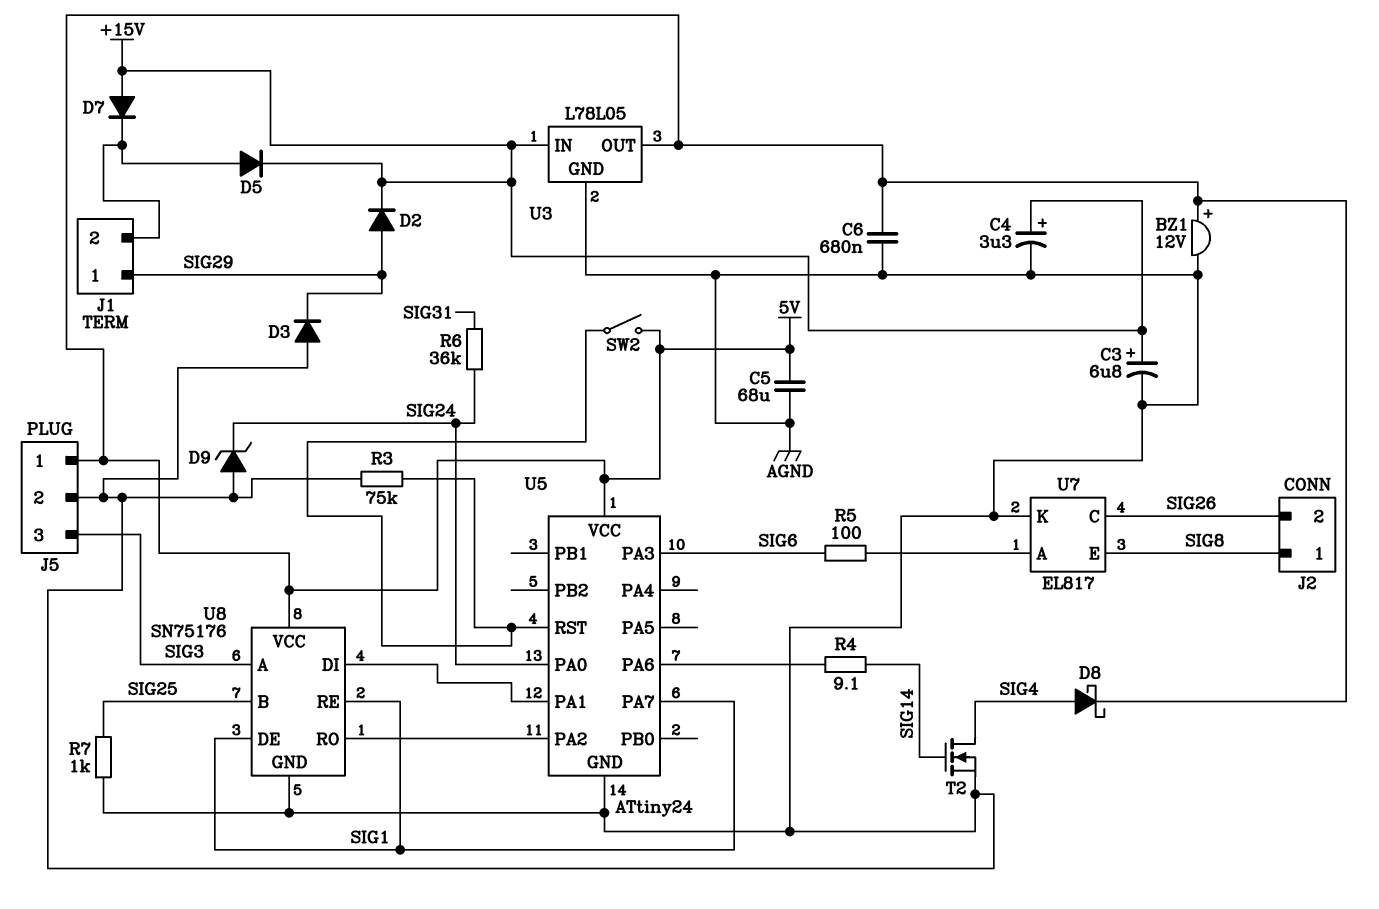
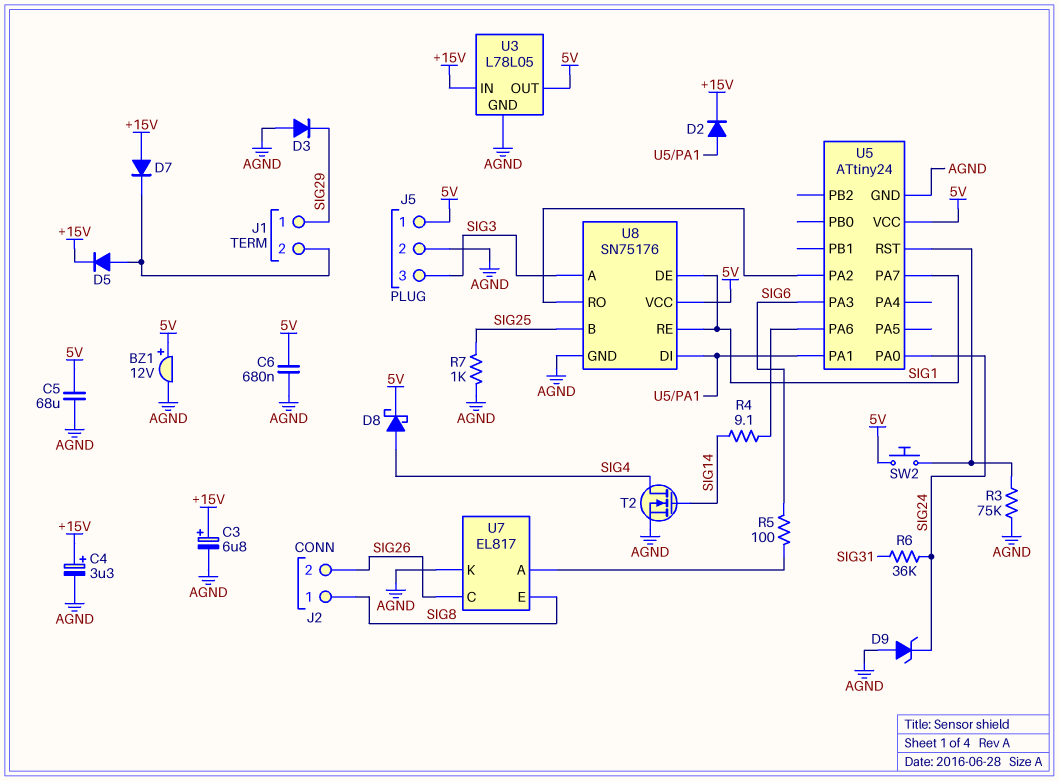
D2: diode (A SIG29, K +15V) -> diode (A U5/PA1, K +15V)
SW2: switch (5V, U5/RST) -> button (5V, U5/RST)

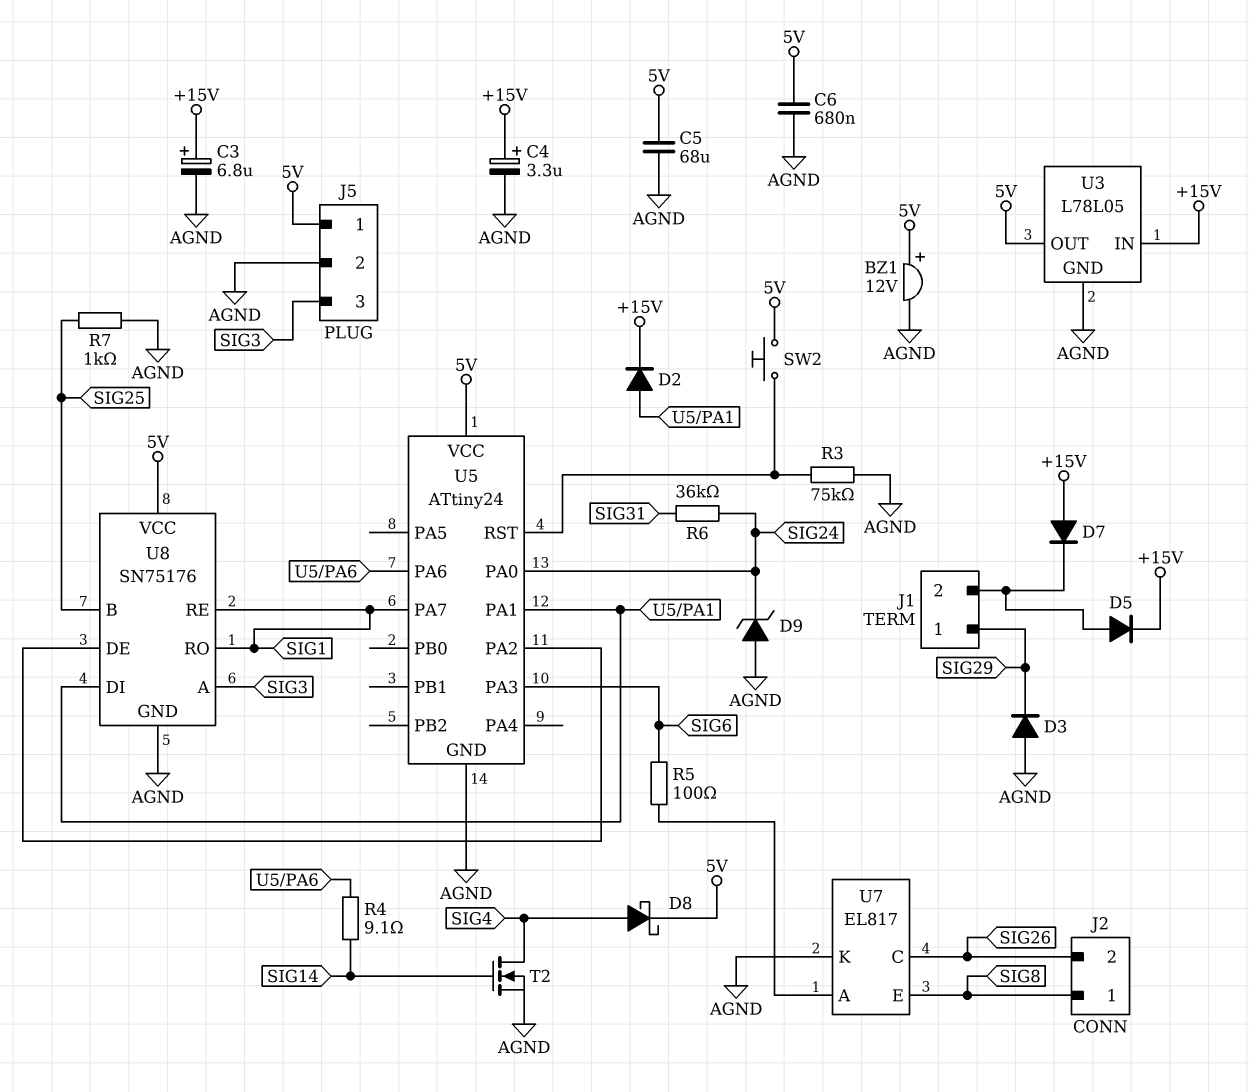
U8 pin DE: SIG1 -> U5/PA2
U8 pin RO: U5/PA2 -> SIG1

